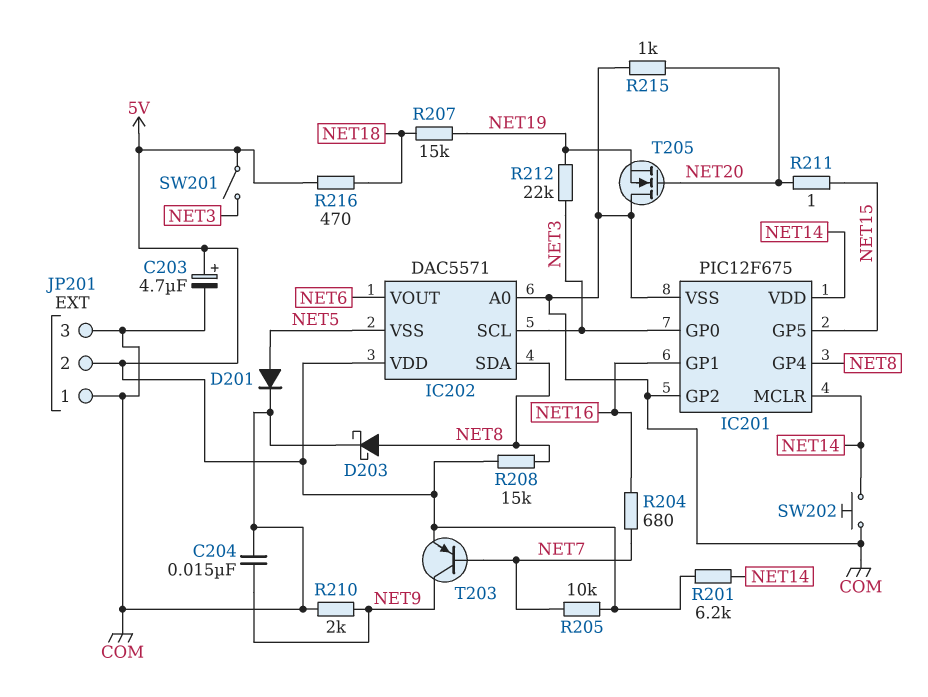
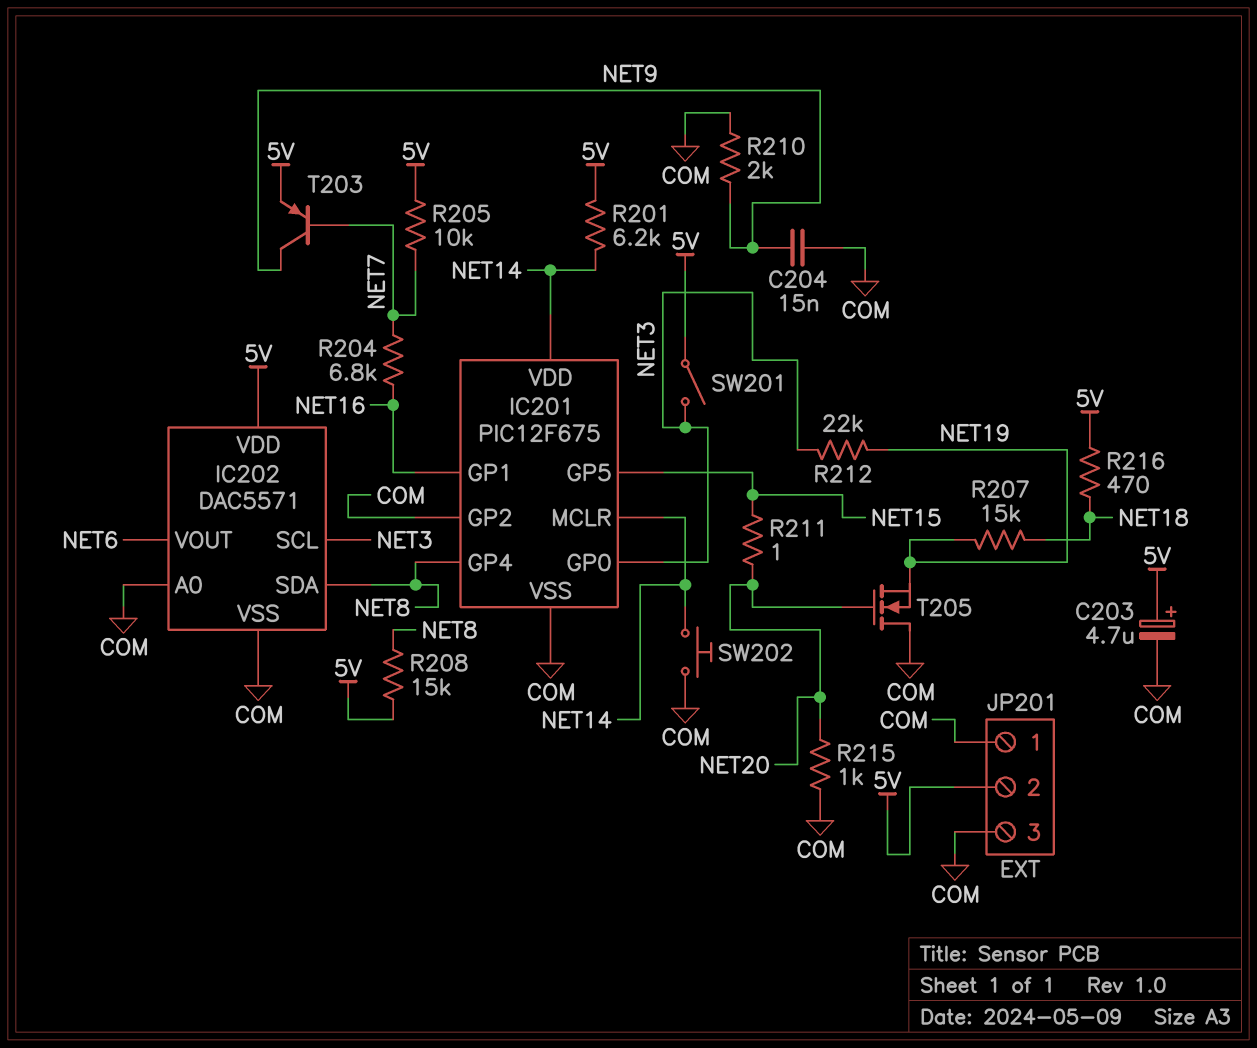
D201: diode (A NET5, K COM) -> none
D203: schottky (A NET8, K COM) -> none
IC202 pin VSS: NET5 -> COM
R204: 680 (NET7, NET16) -> 6.8k (NET7, NET16)

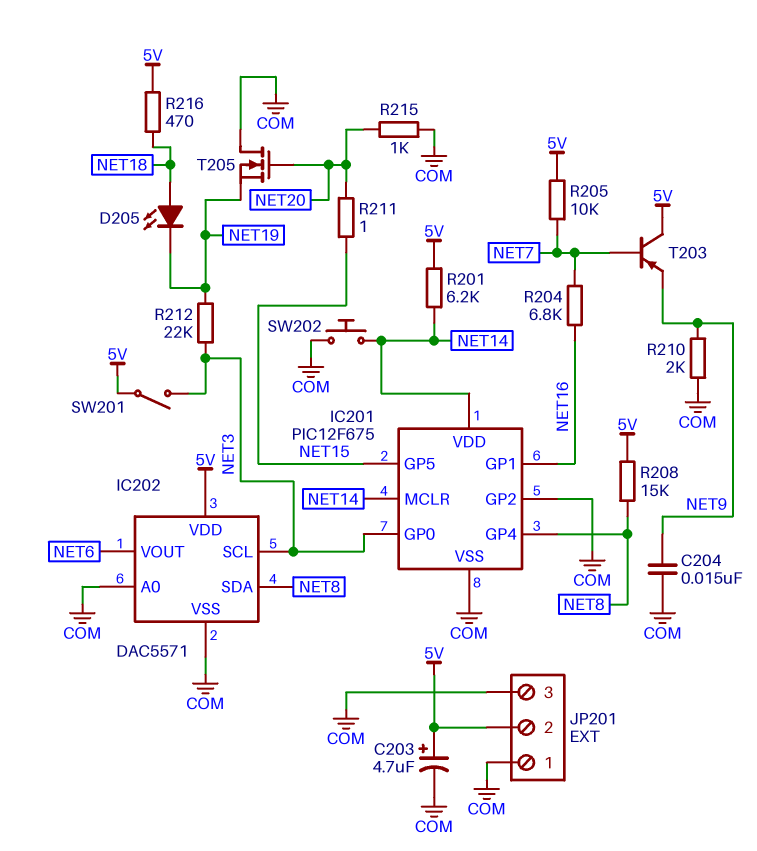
D205: none -> LED (A NET18, K NET19)
R207: 15k (NET18, NET19) -> none
T203: PNP (B NET7, C NET9, E 5V) -> PNP (B NET7, C 5V, E NET9)

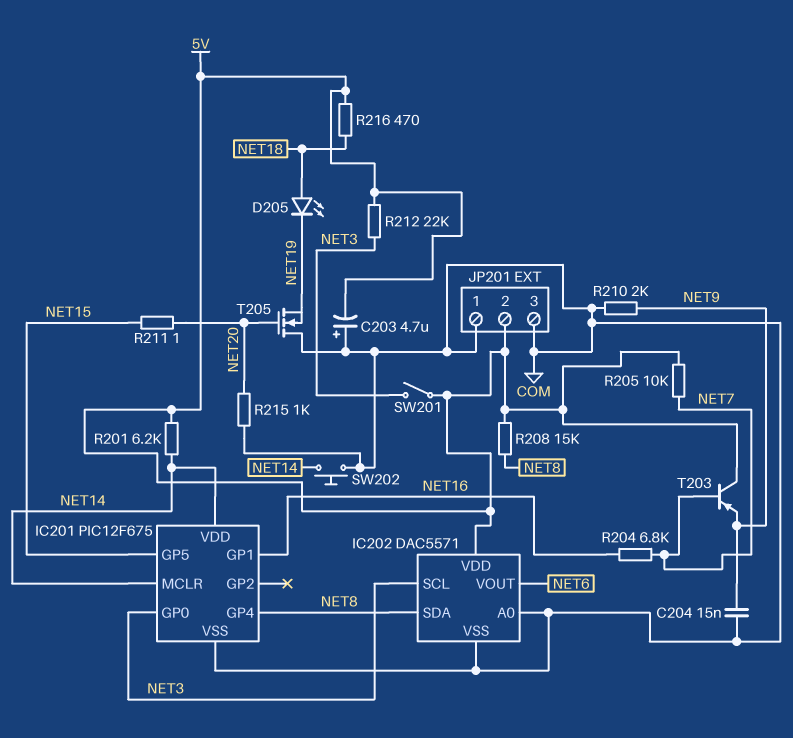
C203: 4.7uF (plus 5V, minus COM) -> 4.7uF (plus COM, minus 5V)
IC201 pin GP2: COM -> none
R212: 22k (NET3, NET19) -> 22k (5V, NET3)

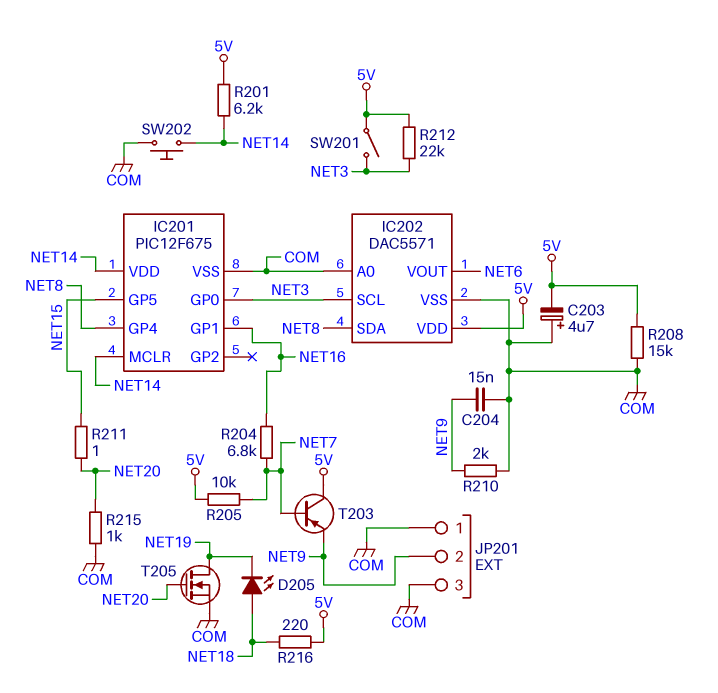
JP201 pin 2: 5V -> NET9
R208: 15k (5V, NET8) -> 15k (5V, COM)
R216: 470 (5V, NET18) -> 220 (5V, NET18)
T205: NMOS (G NET20, D COM, S NET19) -> NMOS (G NET20, D NET19, S COM)

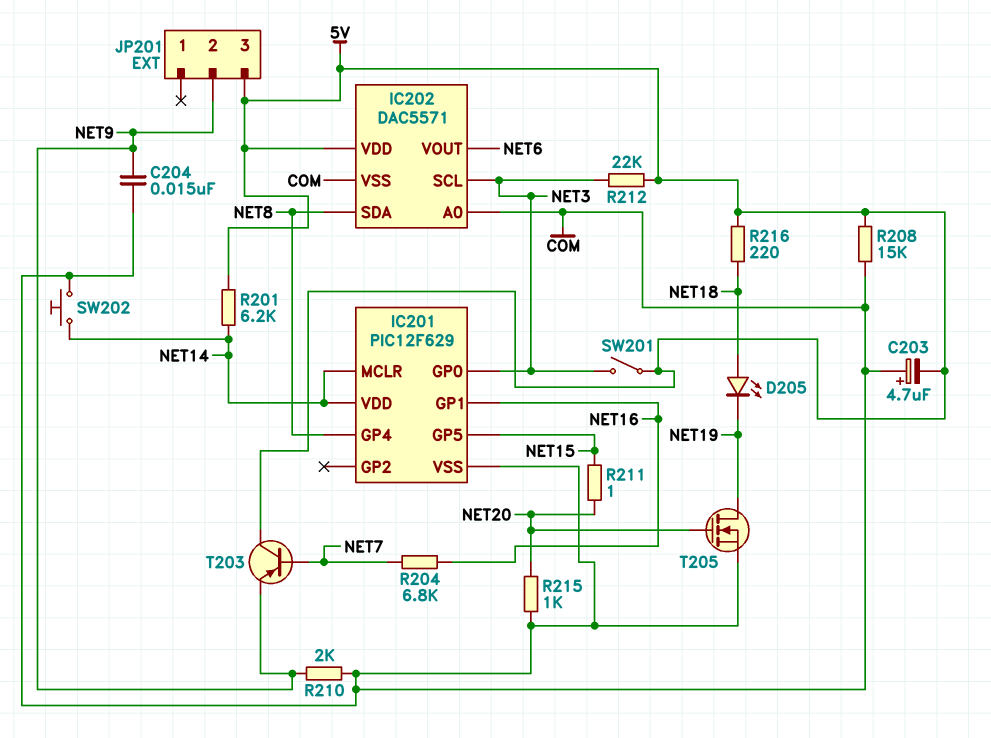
IC201: PIC12F675 -> PIC12F629
JP201 pin 1: COM -> none
JP201 pin 3: COM -> 5V
R205: 10k (5V, NET7) -> none

